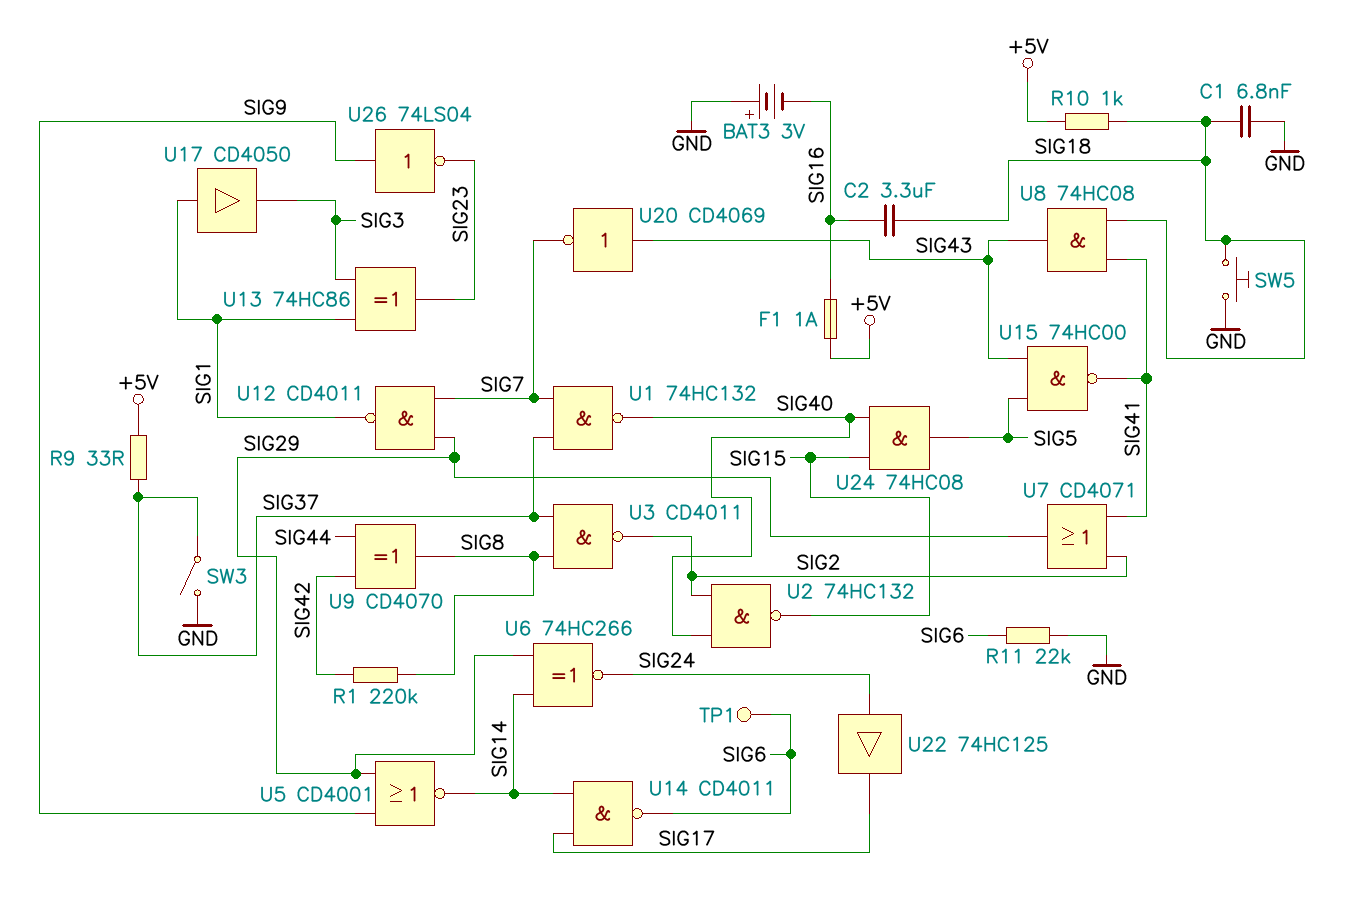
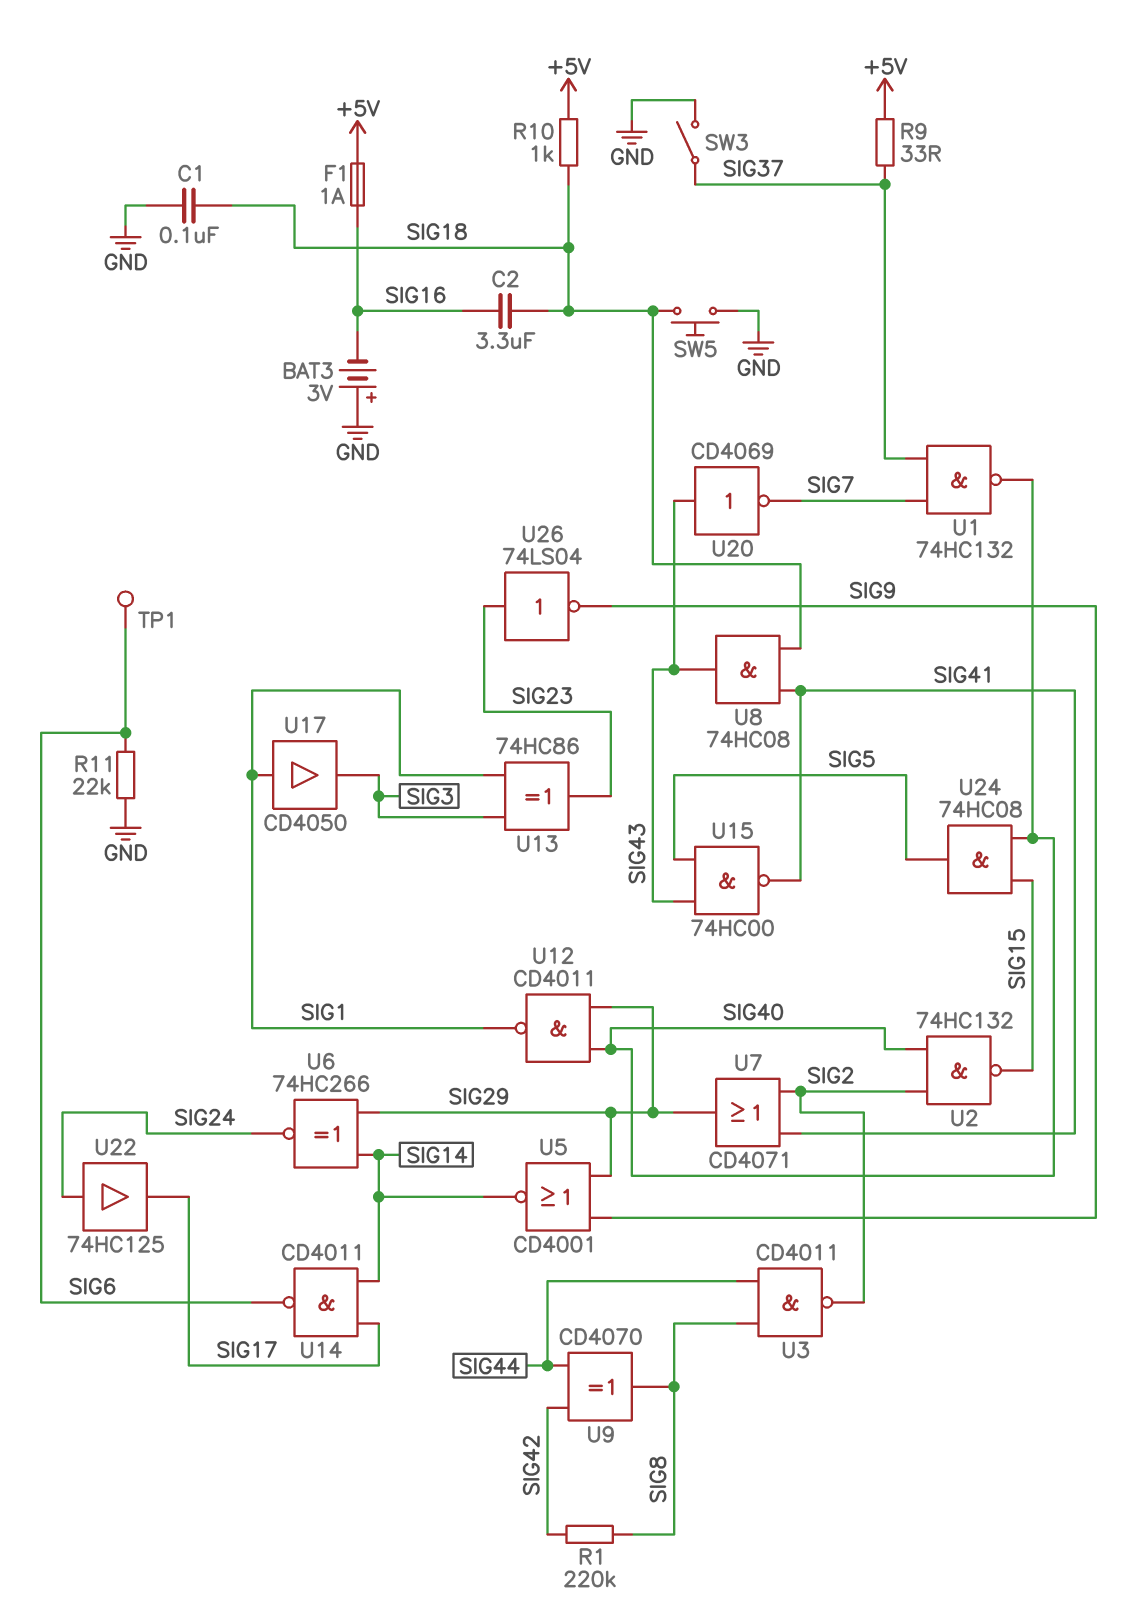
C1: 6.8nF (GND, SIG18) -> 100nF (GND, SIG18)
U3: NAND CD4011 (in SIG8, in SIG37, out SIG2) -> NAND CD4011 (in SIG8, in SIG44, out SIG2)
U12: NAND CD4011 (in SIG7, in SIG29, out SIG1) -> NAND CD4011 (in SIG29, in SIG40, out SIG1)
U26: NOT 74LS04 (in SIG9, out SIG23) -> NOT 74LS04 (in SIG23, out SIG9)

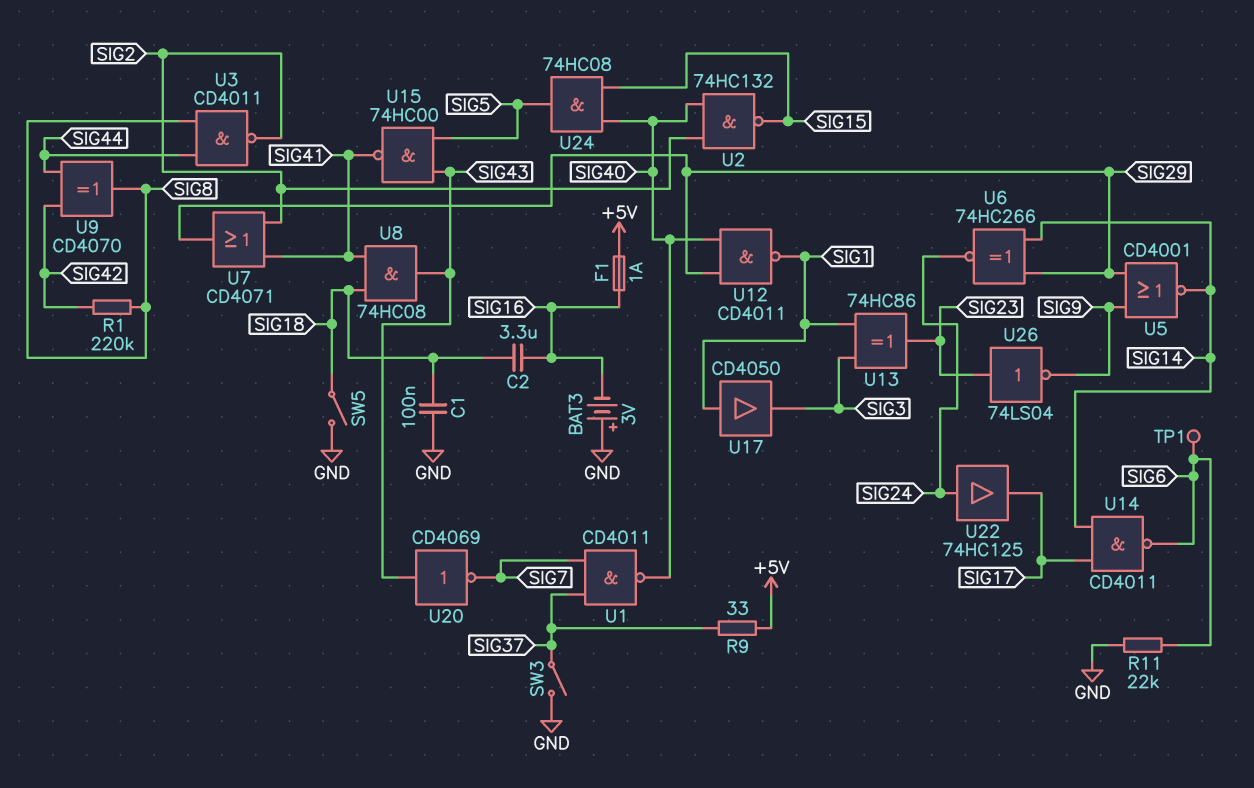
R10: 1k (+5V, SIG18) -> none
SW5: button (GND, SIG18) -> switch (GND, SIG18)
U1: NAND 74HC132 (in SIG7, in SIG37, out SIG40) -> NAND CD4011 (in SIG7, in SIG37, out SIG40)

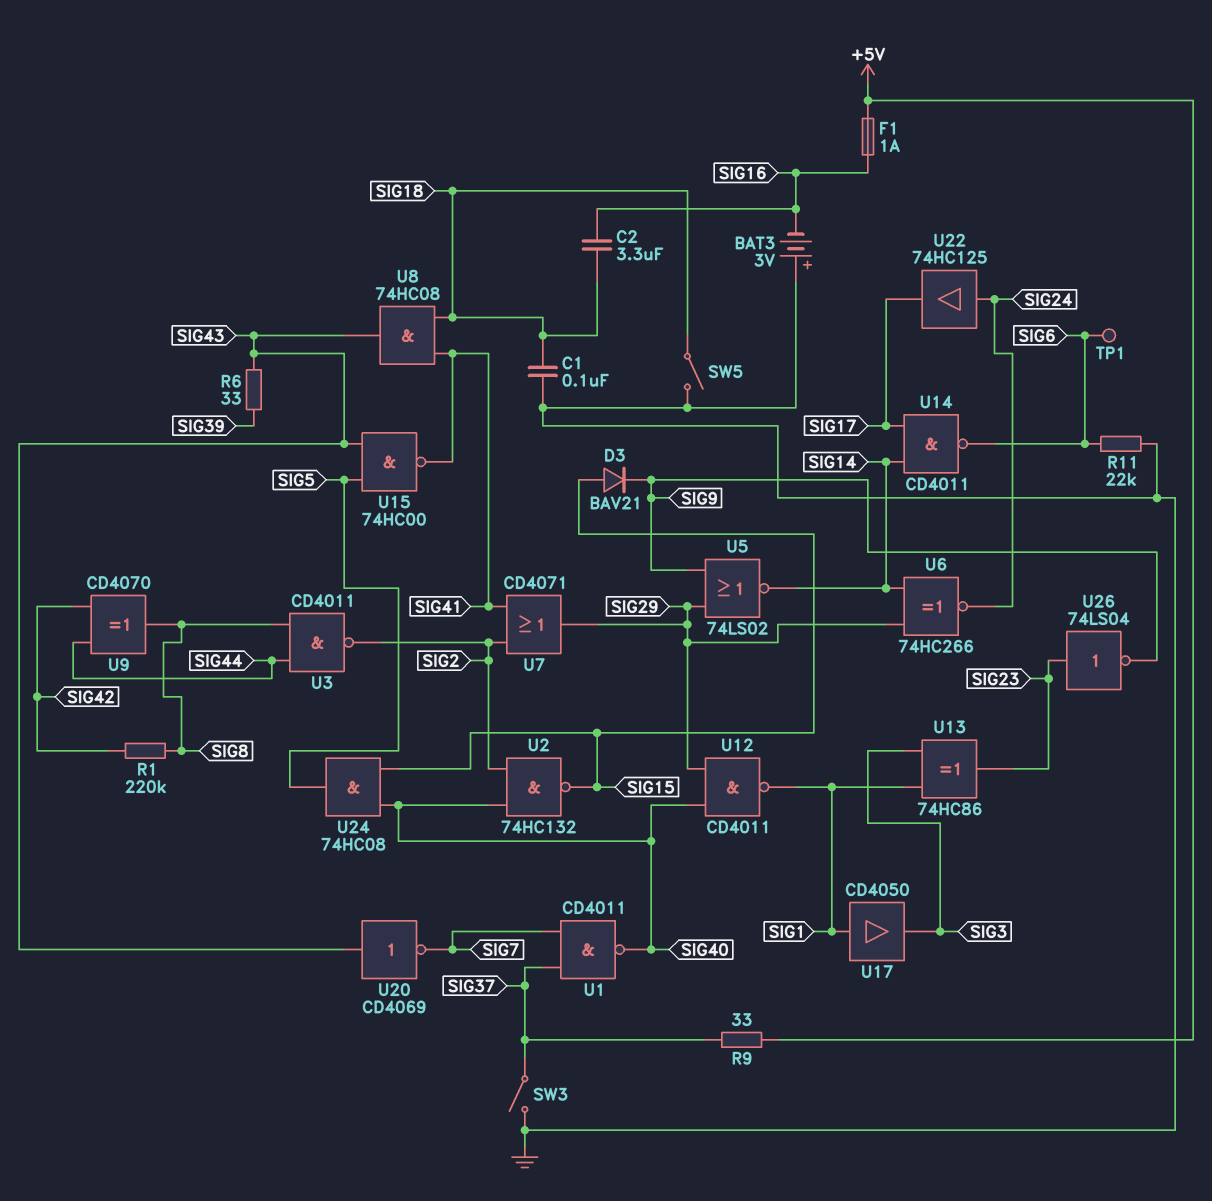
D3: none -> diode BAV21 (A SIG15, K SIG9)
R6: none -> 33 (SIG39, SIG43)
U5: NOR CD4001 (in SIG9, in SIG29, out SIG14) -> NOR 74LS02 (in SIG9, in SIG29, out SIG14)

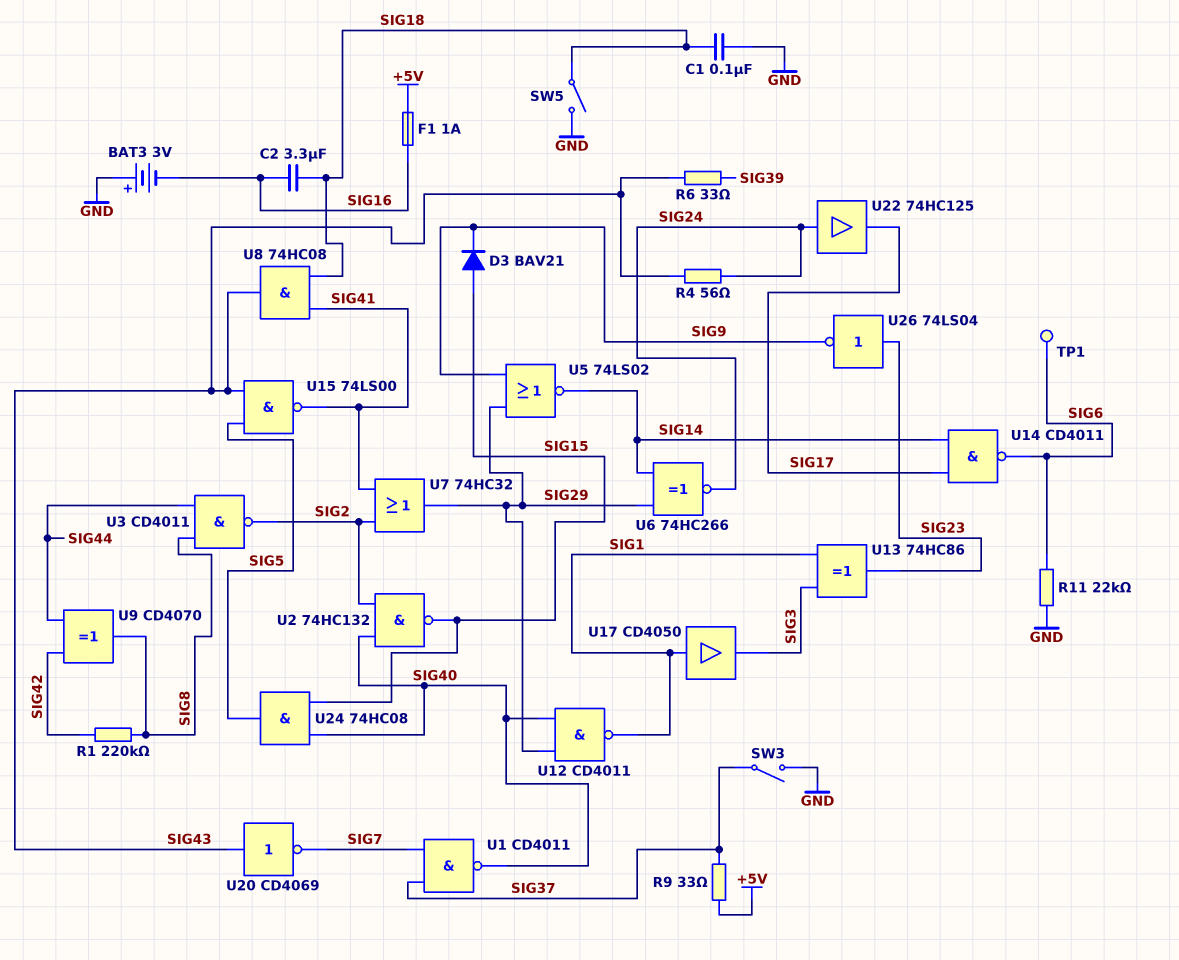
R4: none -> 56 (SIG24, SIG43)
U7: OR CD4071 (in SIG2, in SIG41, out SIG29) -> OR 74HC32 (in SIG2, in SIG41, out SIG29)
U15: NAND 74HC00 (in SIG5, in SIG43, out SIG41) -> NAND 74LS00 (in SIG5, in SIG43, out SIG41)

